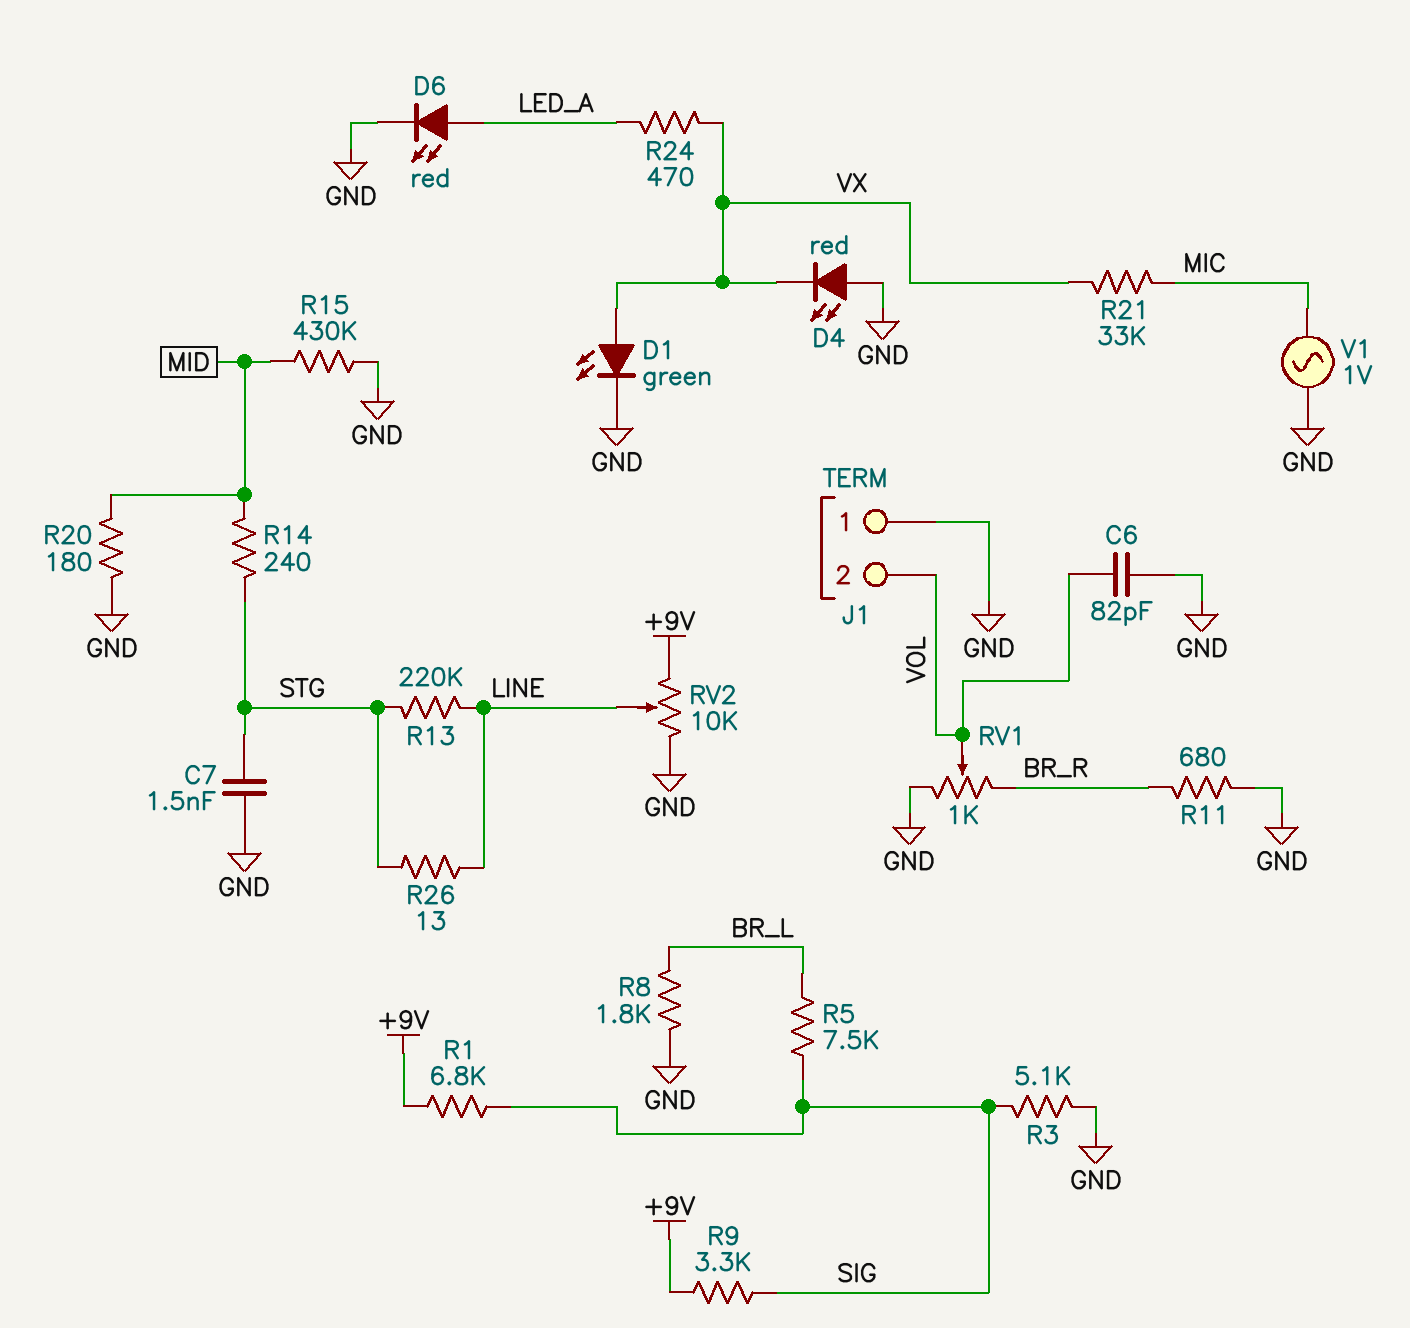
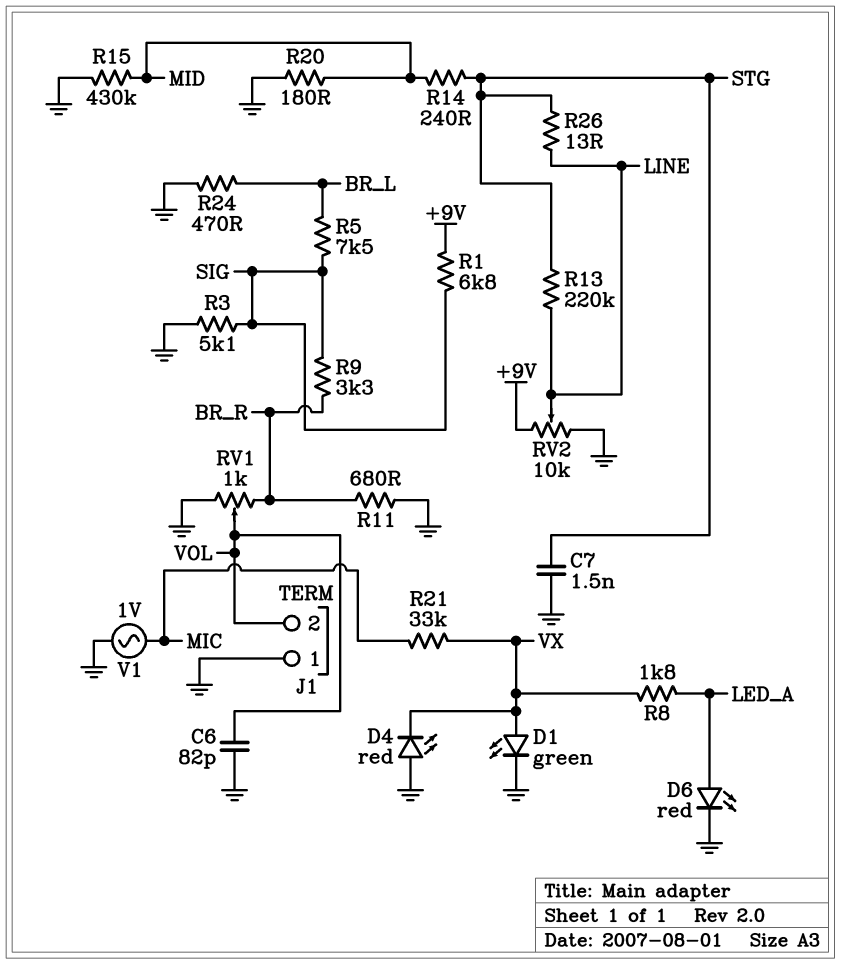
R8: 1.8k (BR_L, GND) -> 1.8k (LED_A, VX)
R9: 3.3k (+9V, SIG) -> 3.3k (BR_R, SIG)
R24: 470 (LED_A, VX) -> 470 (BR_L, GND)

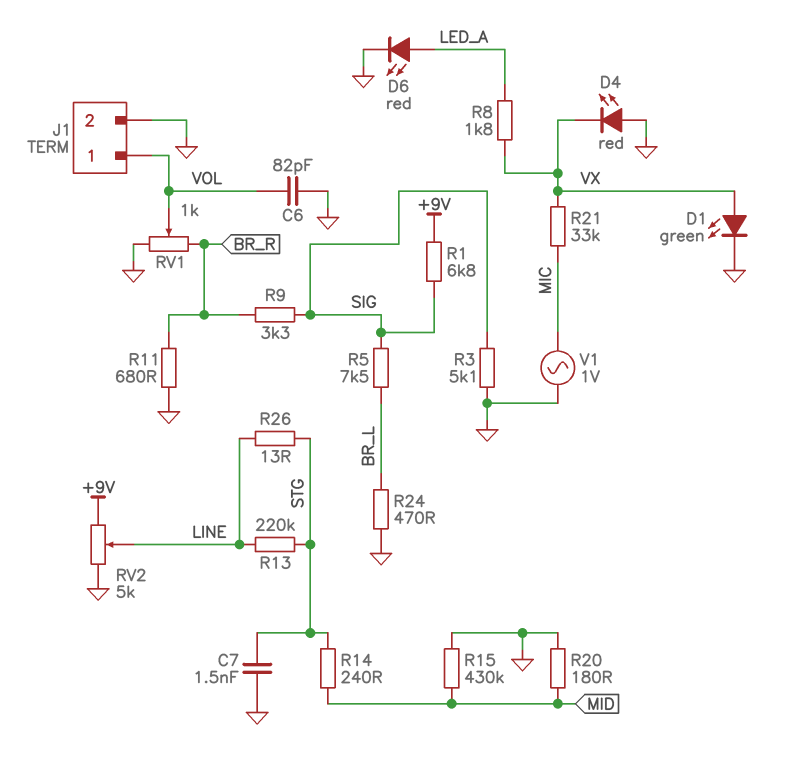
J1 pin 1: GND -> VOL
J1 pin 2: VOL -> GND
RV2: 10k (+9V, GND, wiper LINE) -> 5k (+9V, GND, wiper LINE)

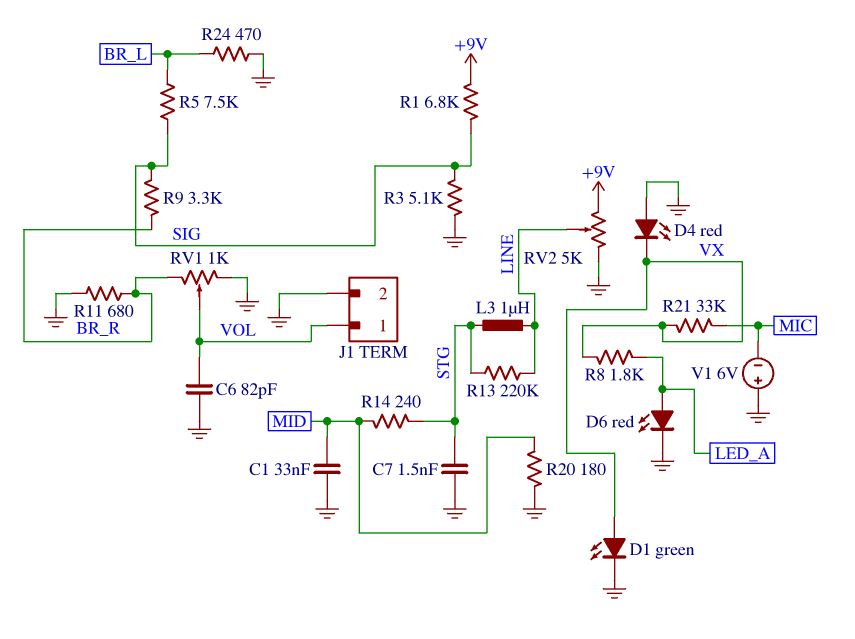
C1: none -> 33nF (GND, MID)
L3: none -> 1uH (LINE, STG)
R15: 430k (GND, MID) -> none
R26: 13 (LINE, STG) -> none
V1: AC 1V (GND, MIC) -> 6V (plus GND, minus MIC)

